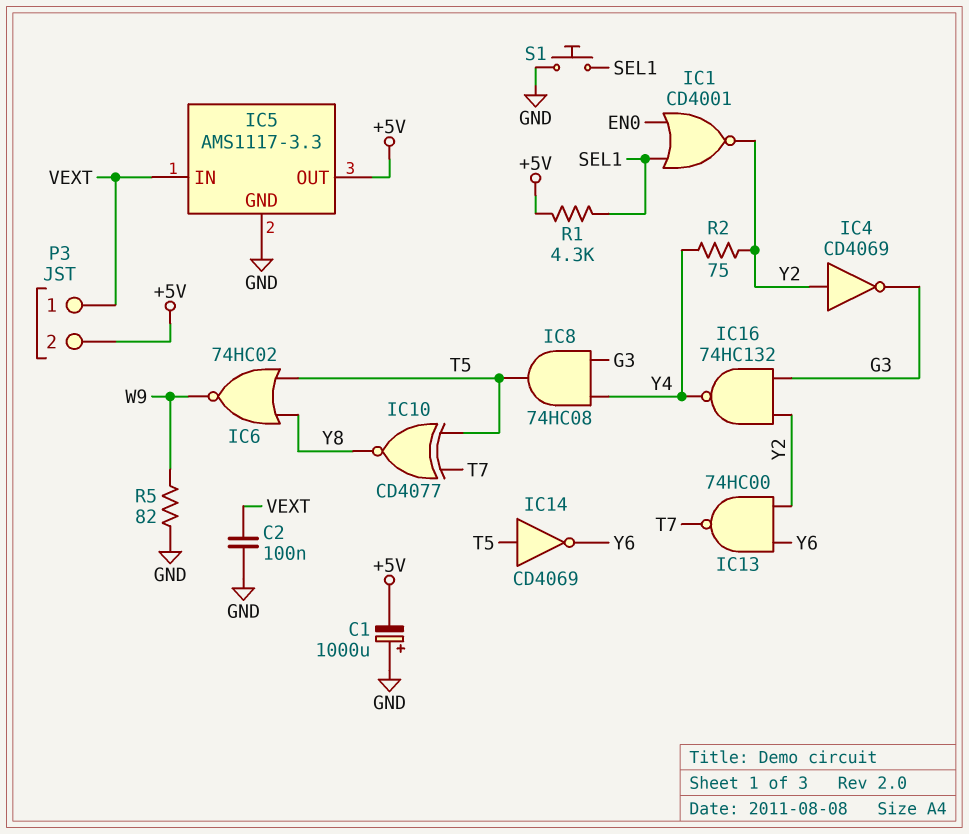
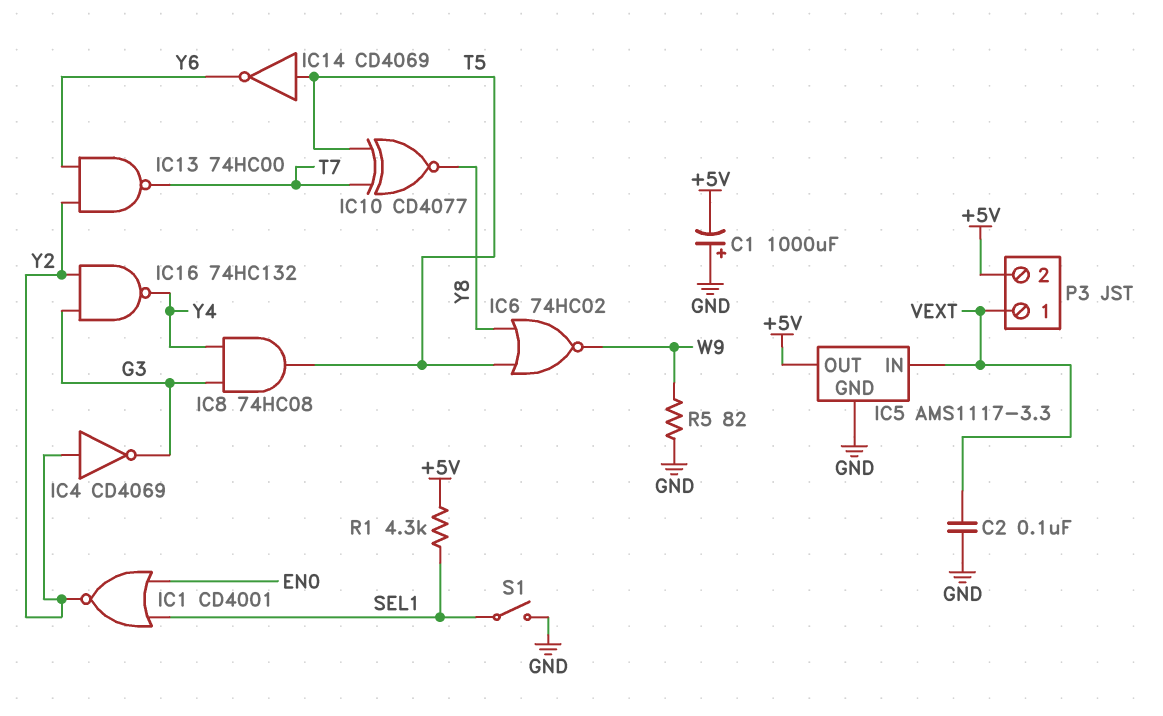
R2: 75 (Y2, Y4) -> none
S1: button (GND, SEL1) -> switch (GND, SEL1)

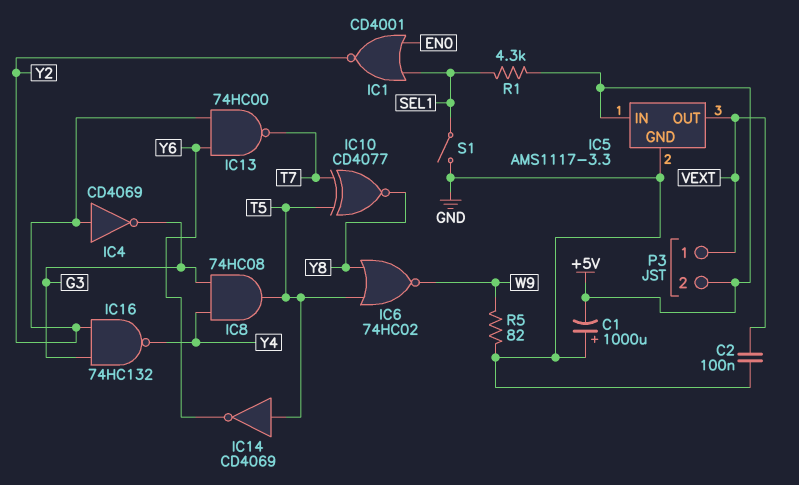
IC5 pin IN: VEXT -> +5V
IC5 pin OUT: +5V -> VEXT

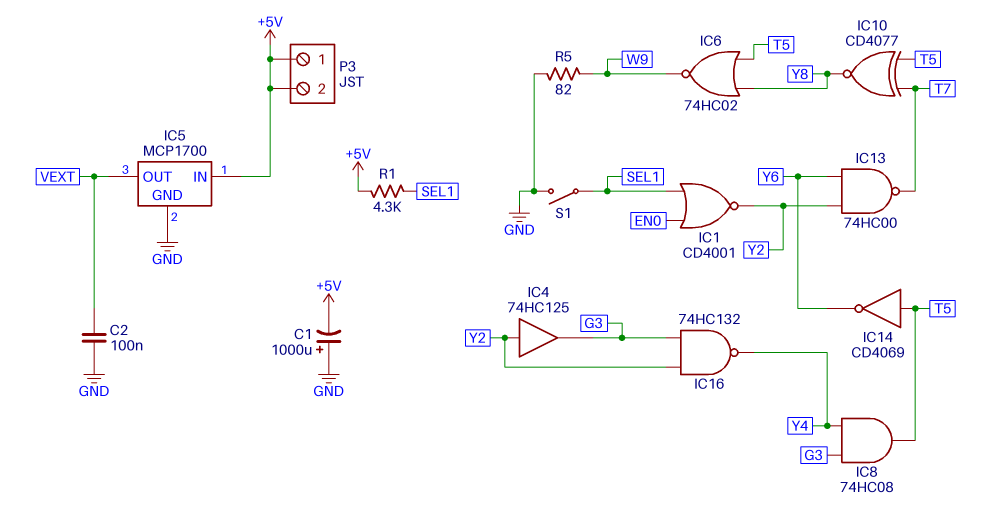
IC4: NOT CD4069 (in Y2, out G3) -> buffer 74HC125 (in Y2, out G3)
IC5: AMS1117-3.3 -> MCP1700
P3 pin 1: VEXT -> +5V

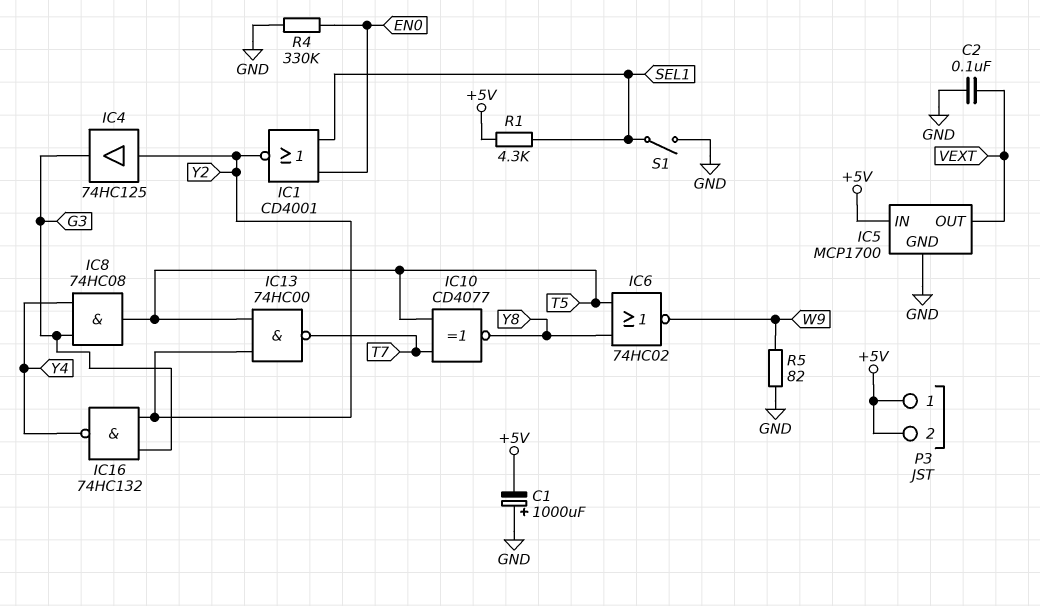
IC13: NAND 74HC00 (in Y2, in Y6, out T7) -> NAND 74HC00 (in T5, in Y2, out T7)
IC14: NOT CD4069 (in T5, out Y6) -> none
R4: none -> 330k (EN0, GND)

